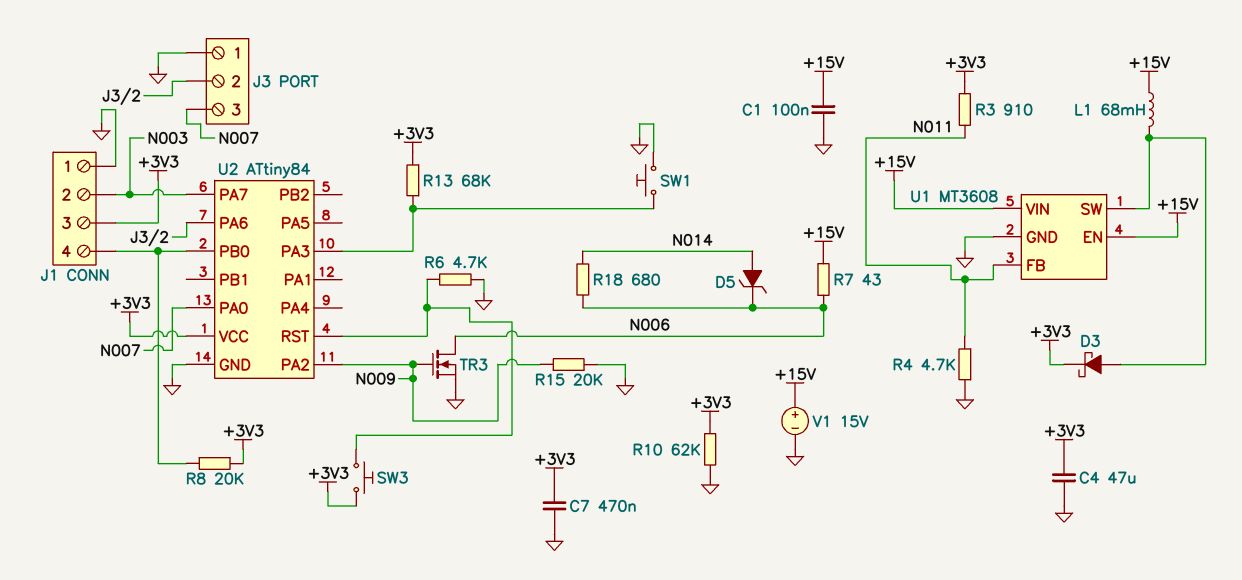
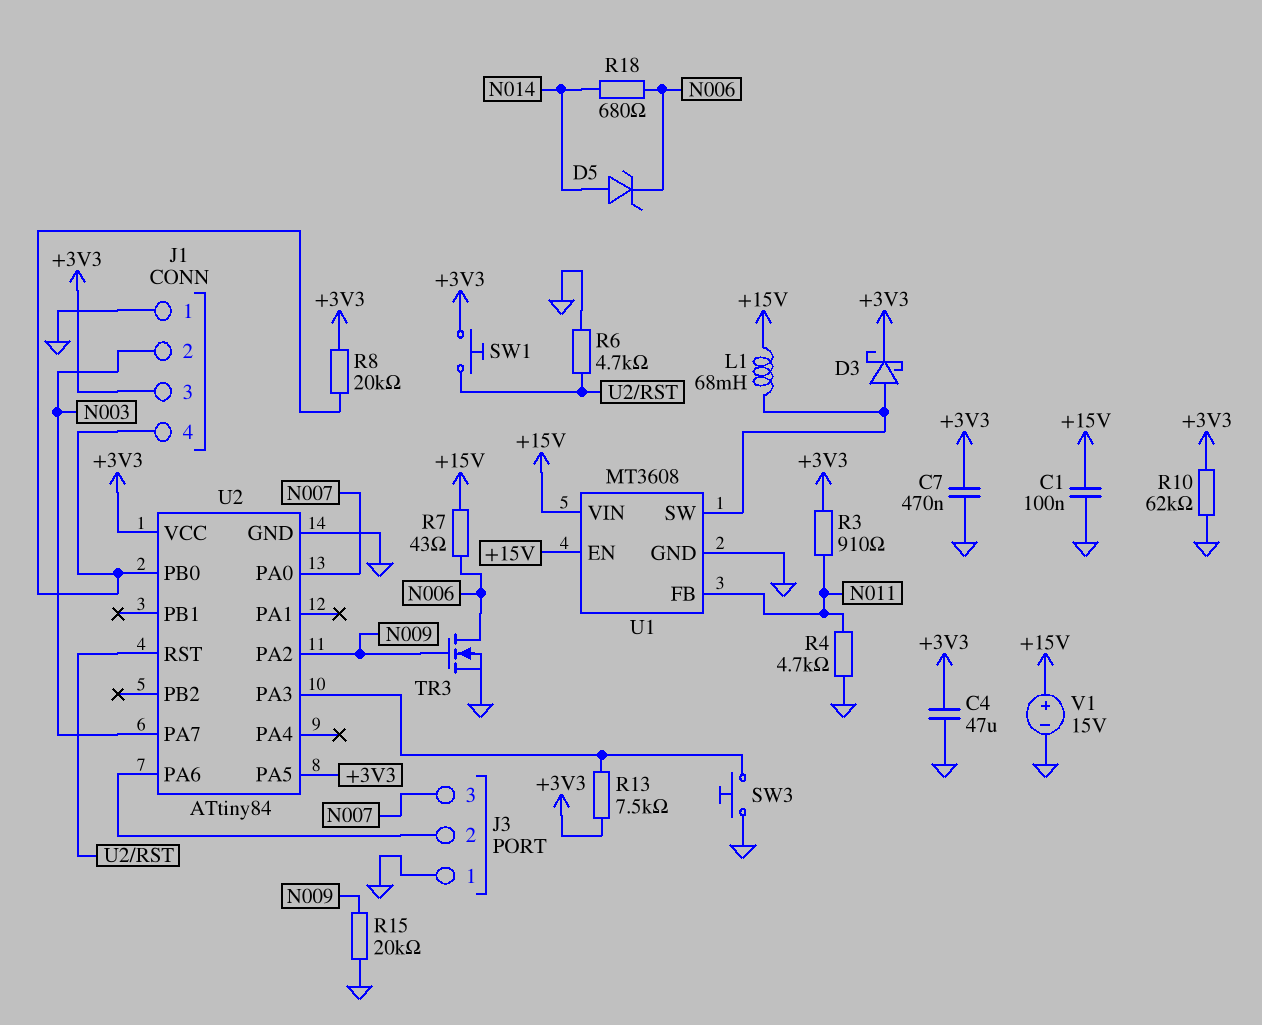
R13: 68k (+3V3, U2/PA3) -> 7.5k (+3V3, U2/PA3)
SW1: button (GND, U2/PA3) -> button (+3V3, U2/RST)
SW3: button (+3V3, U2/RST) -> button (GND, U2/PA3)
U2 pin PA5: none -> +3V3

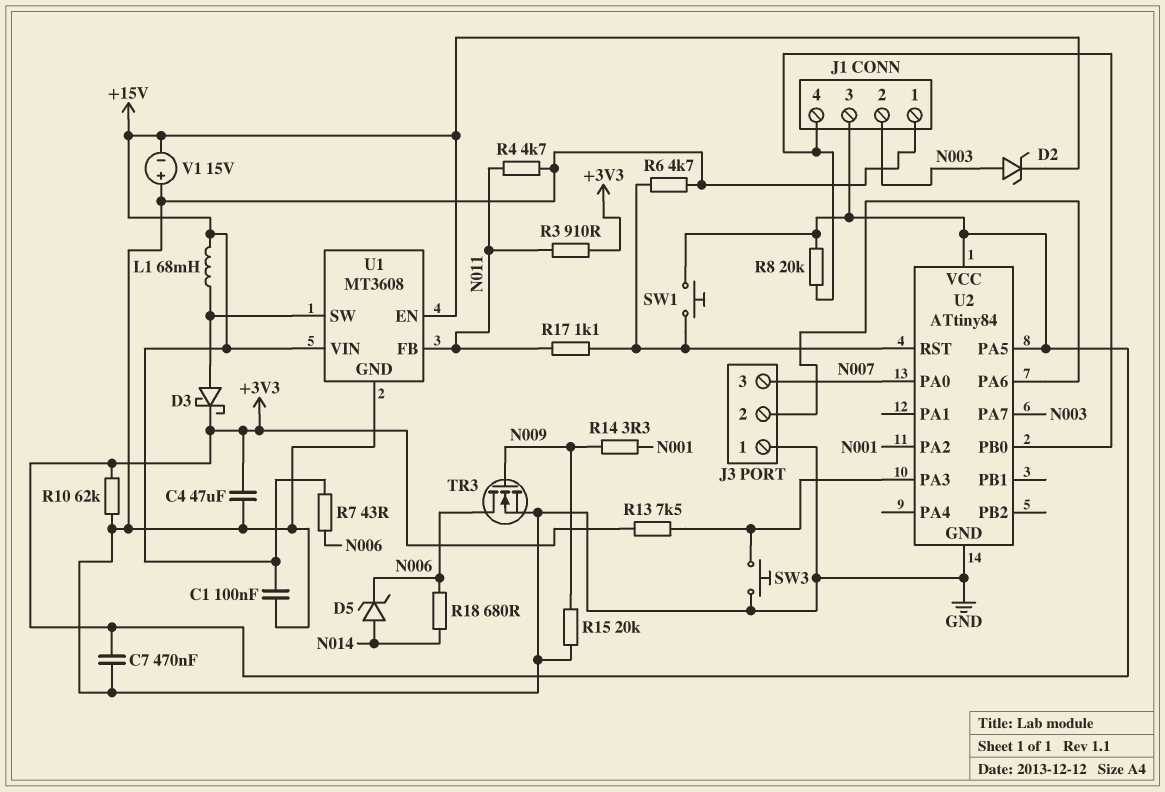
D2: none -> zener (A N003, K +15V)
R14: none -> 3.3 (N001, N009)
R17: none -> 1.1k (N011, U2/RST)
U2 pin PA2: N009 -> N001
V1: 15V (plus +15V, minus GND) -> 15V (plus GND, minus +15V)

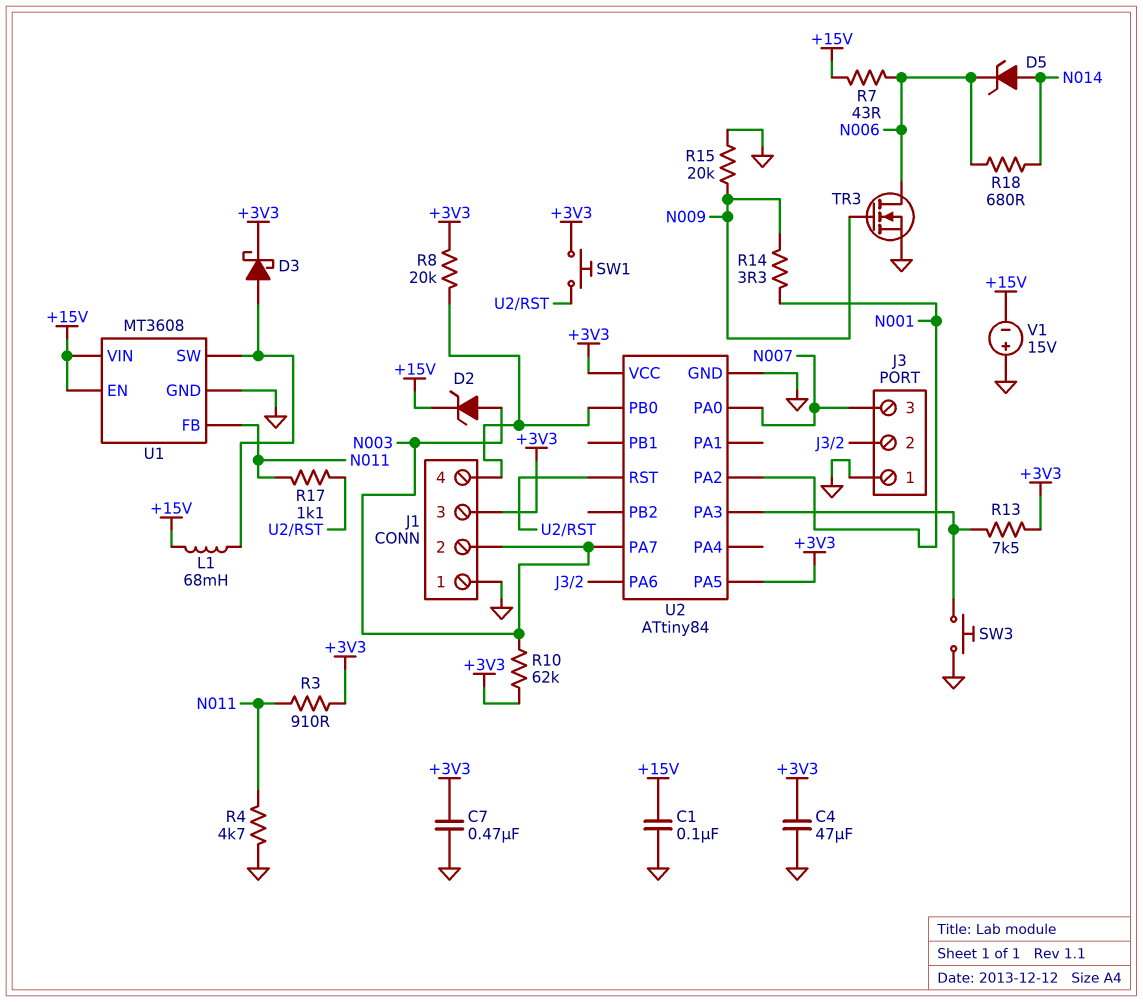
R6: 4.7k (GND, U2/RST) -> none
R10: 62k (+3V3, GND) -> 62k (+3V3, N003)

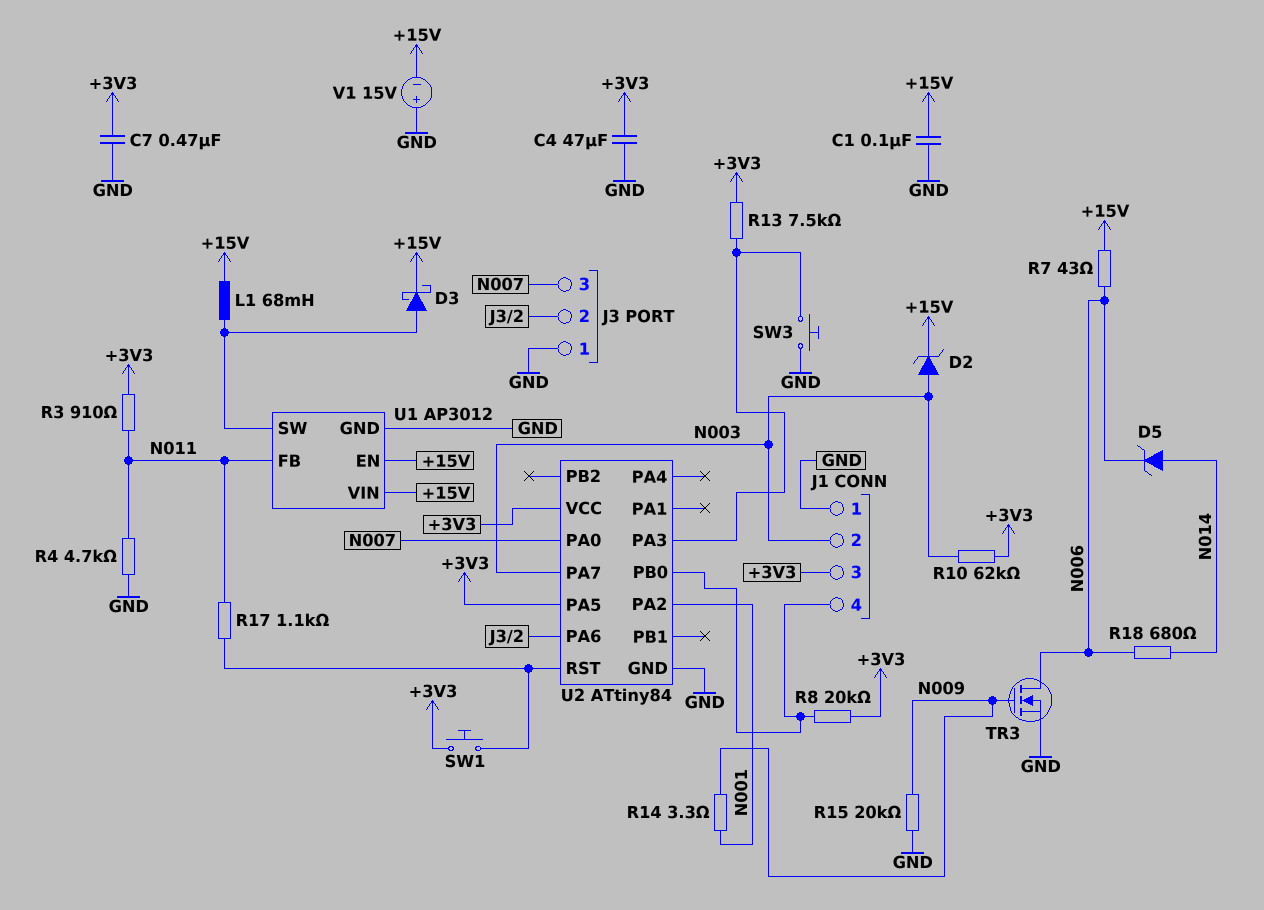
D3: schottky (A U1/SW, K +3V3) -> schottky (A U1/SW, K +15V)
U1: MT3608 -> AP3012

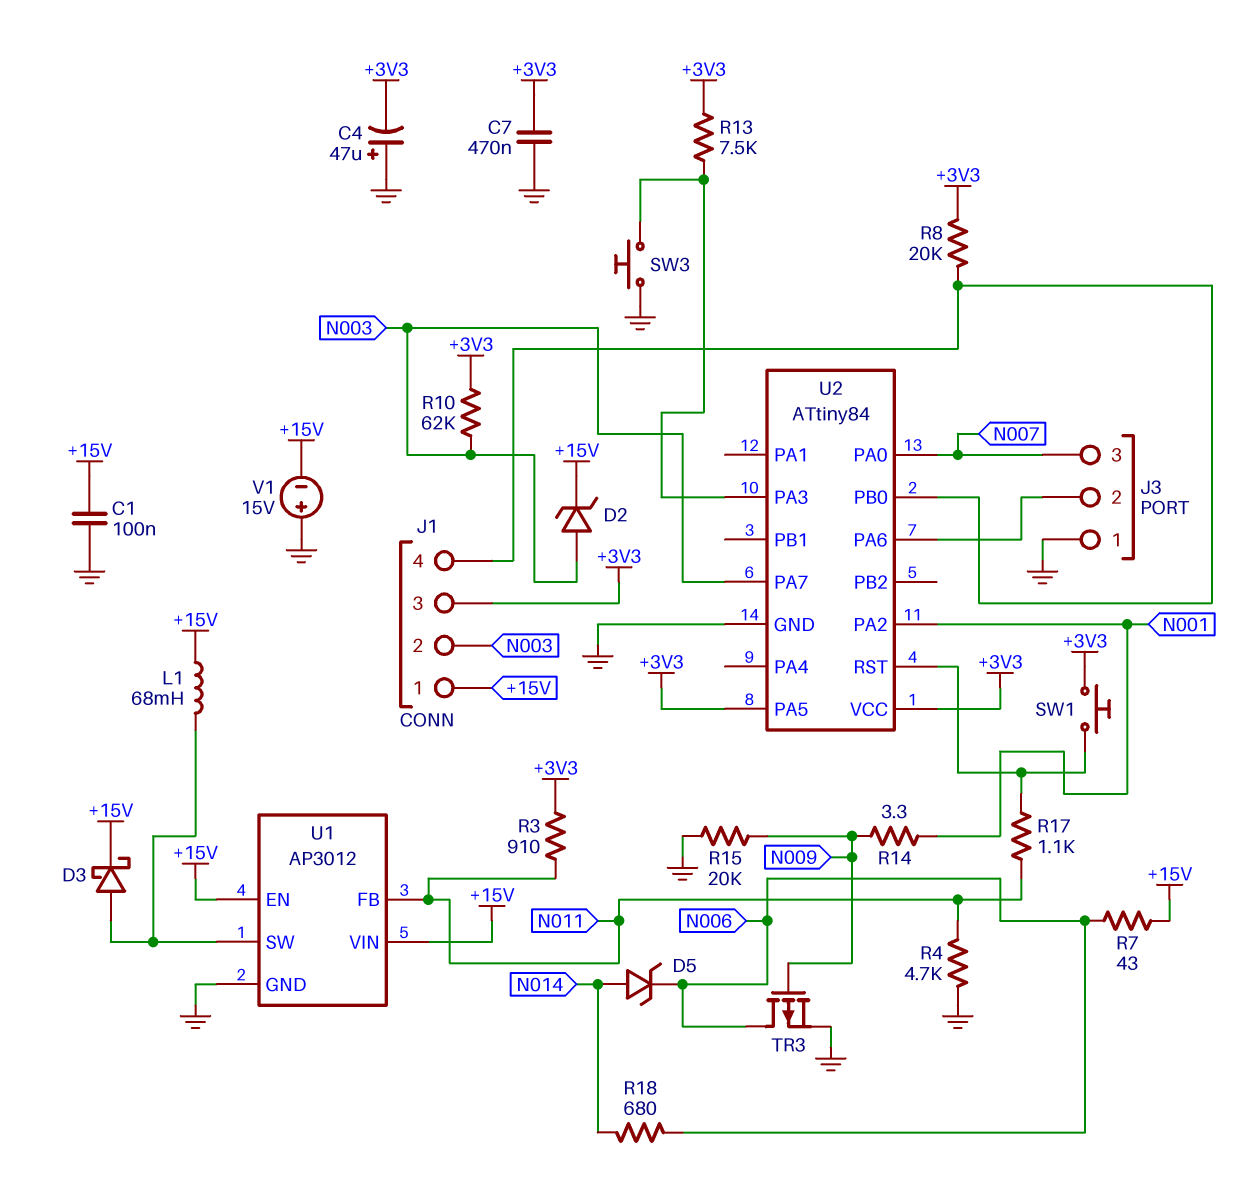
C4: 47uF (+3V3, GND) -> 47uF (plus GND, minus +3V3)
J1 pin 1: GND -> +15V
TR3: NMOS (G N009, D N006, S GND) -> PMOS (G N009, D N006, S GND)

